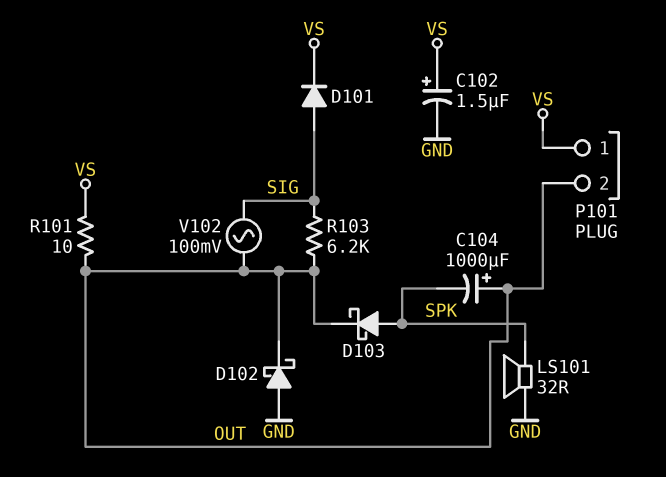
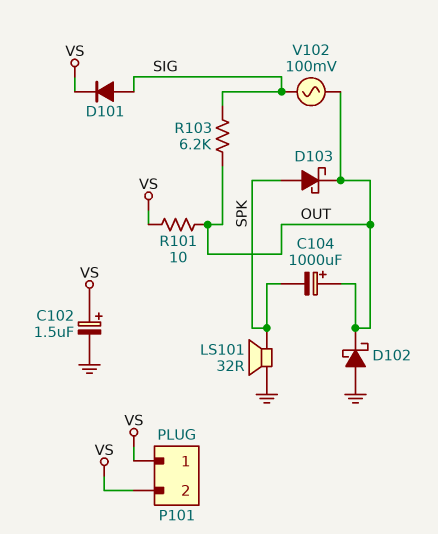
P101 pin 2: OUT -> VS

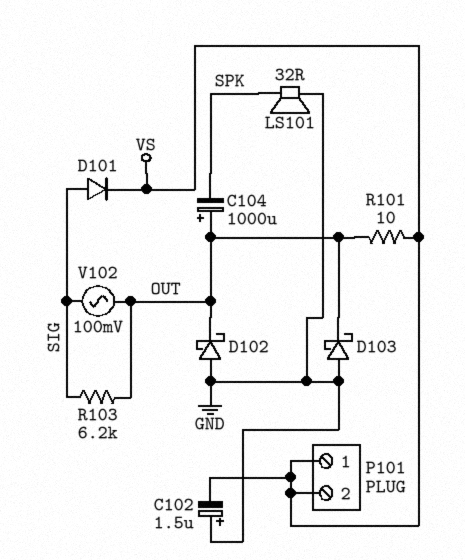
C102: 1.5uF (plus VS, minus GND) -> 1.5uF (plus GND, minus VS)
D103: schottky (A SPK, K OUT) -> schottky (A GND, K OUT)

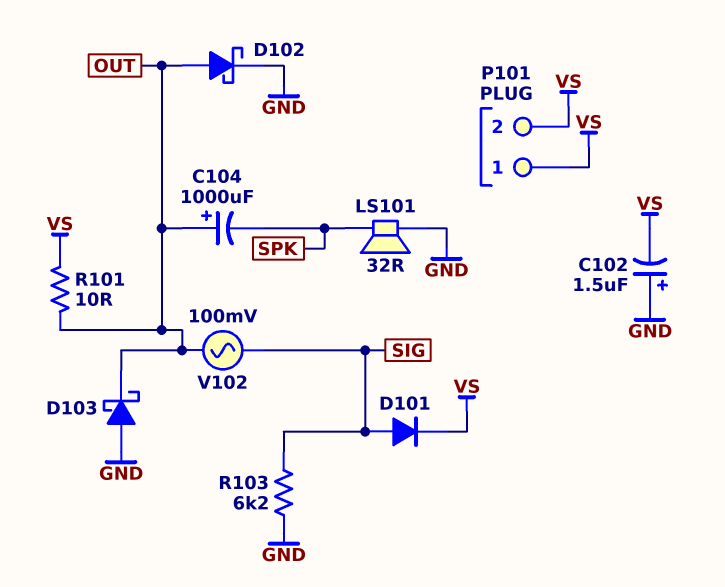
D102: schottky (A GND, K OUT) -> schottky (A OUT, K GND)
R103: 6.2k (OUT, SIG) -> 6.2k (GND, SIG)

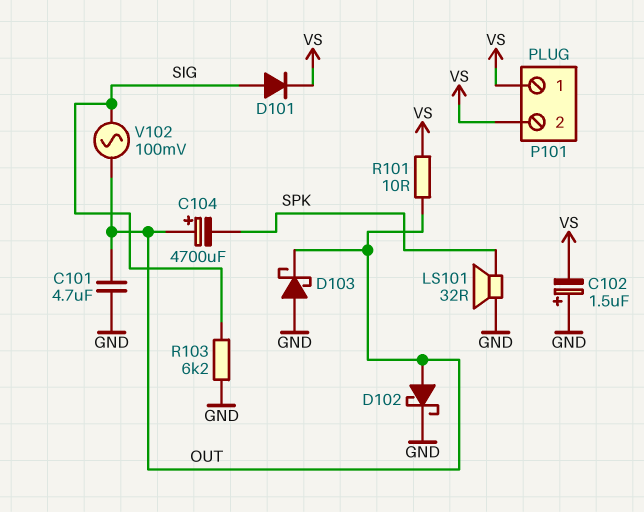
C101: none -> 4.7uF (GND, OUT)
C104: 1000uF (plus OUT, minus SPK) -> 4700uF (plus OUT, minus SPK)

